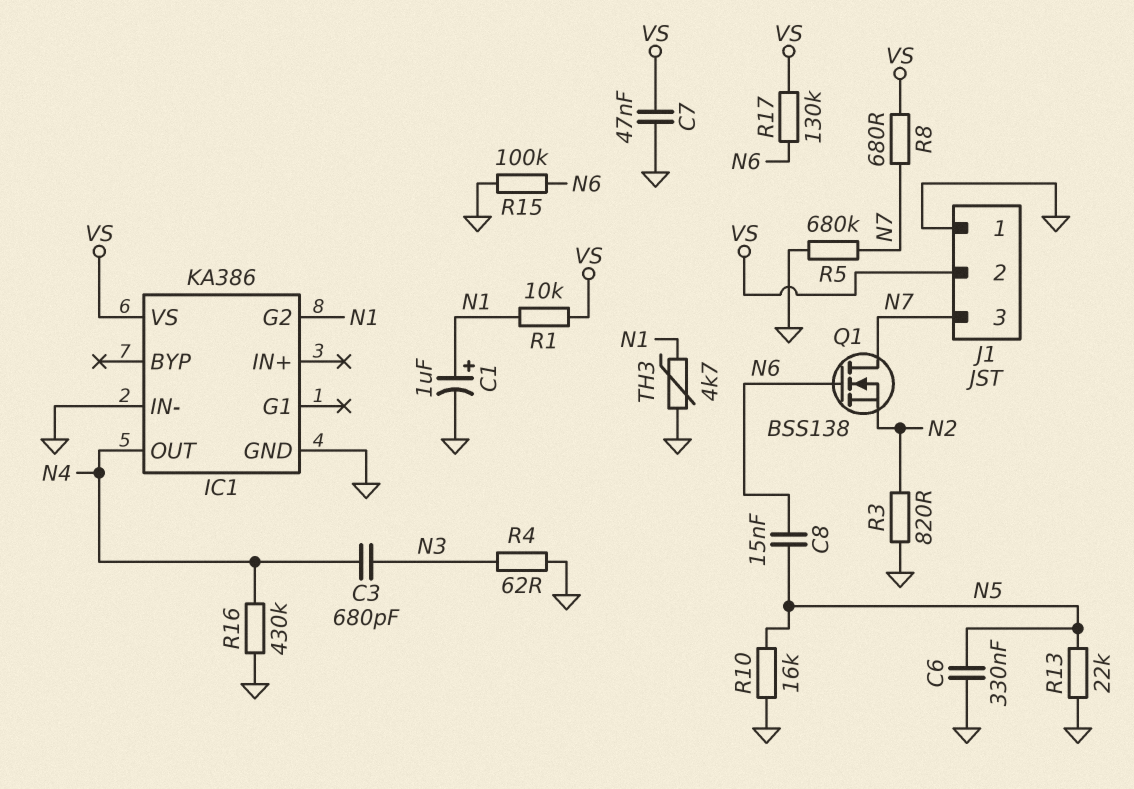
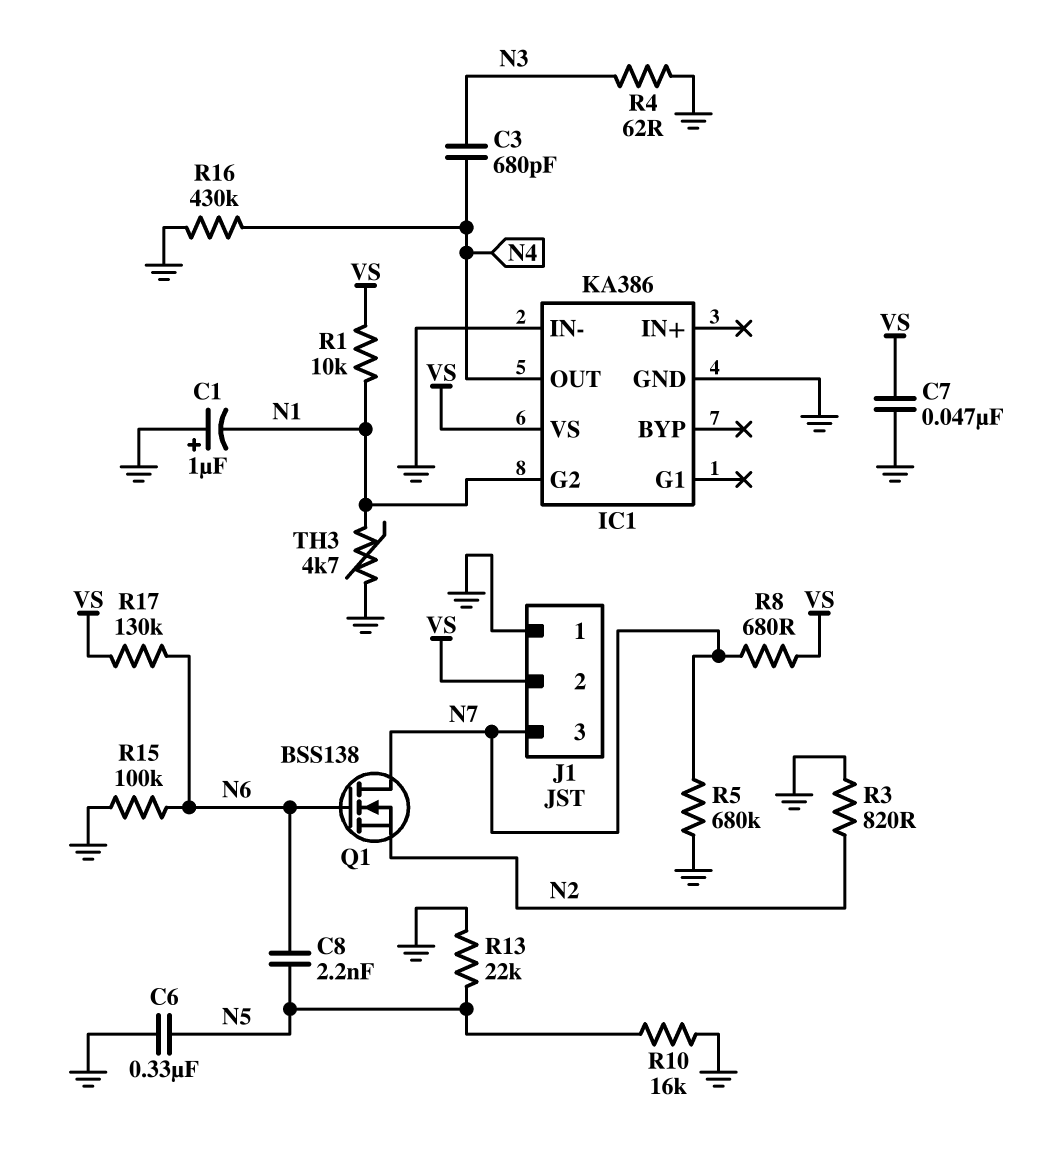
C1: 1uF (plus N1, minus GND) -> 1uF (plus GND, minus N1)
C8: 15nF (N5, N6) -> 2.2nF (N5, N6)

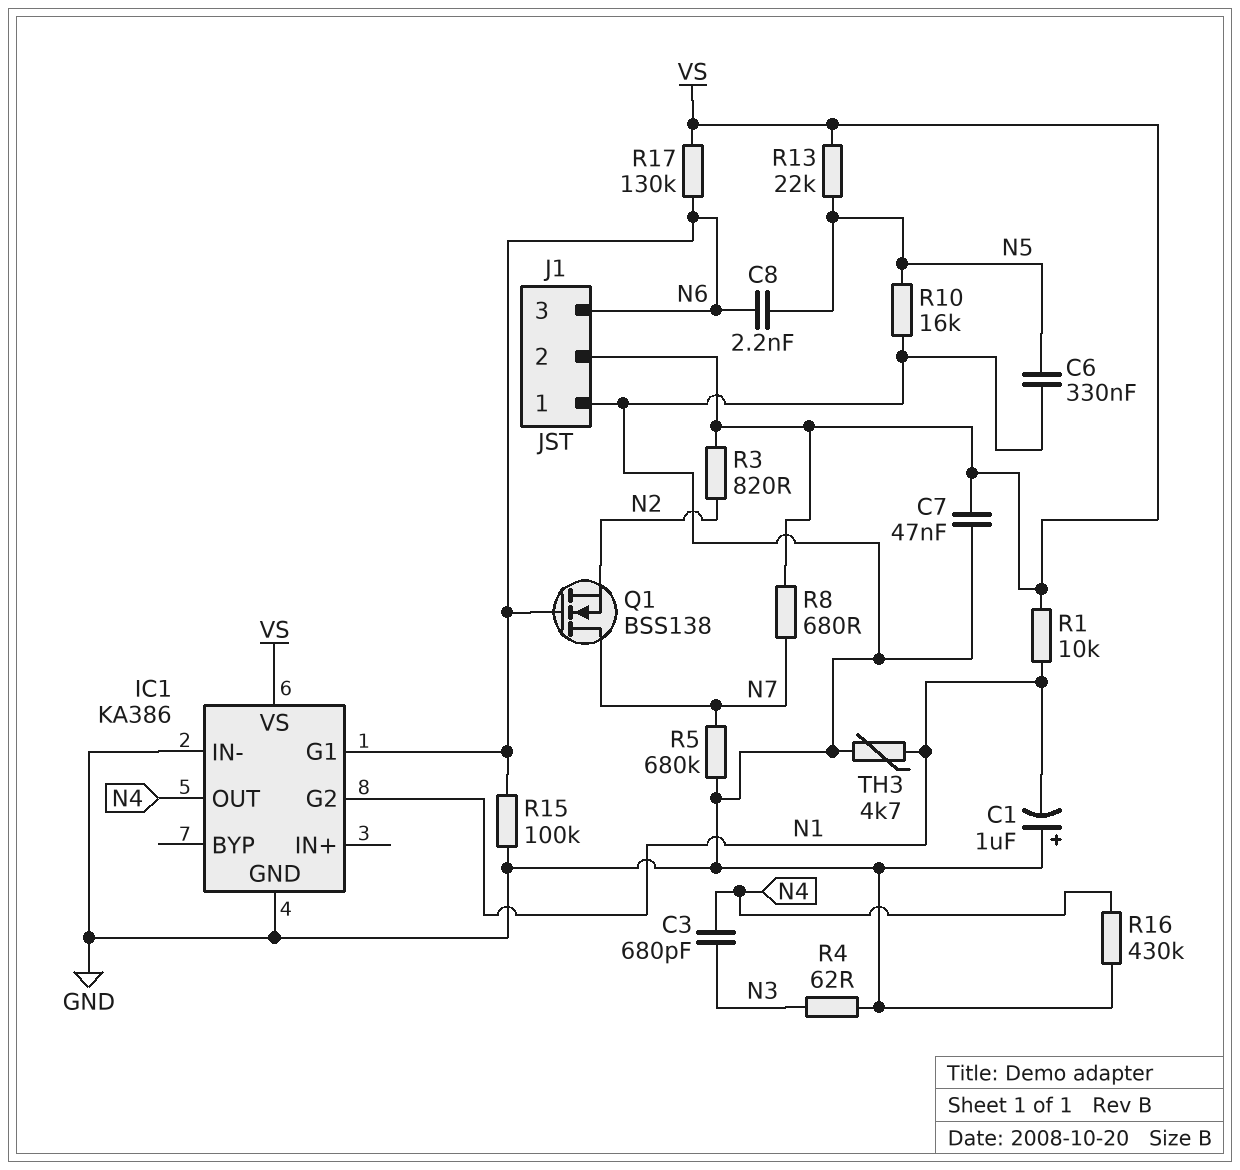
IC1 pin G1: none -> N6
J1 pin 3: N7 -> N6
R3: 820 (GND, N2) -> 820 (N2, VS)
R13: 22k (GND, N5) -> 22k (N5, VS)

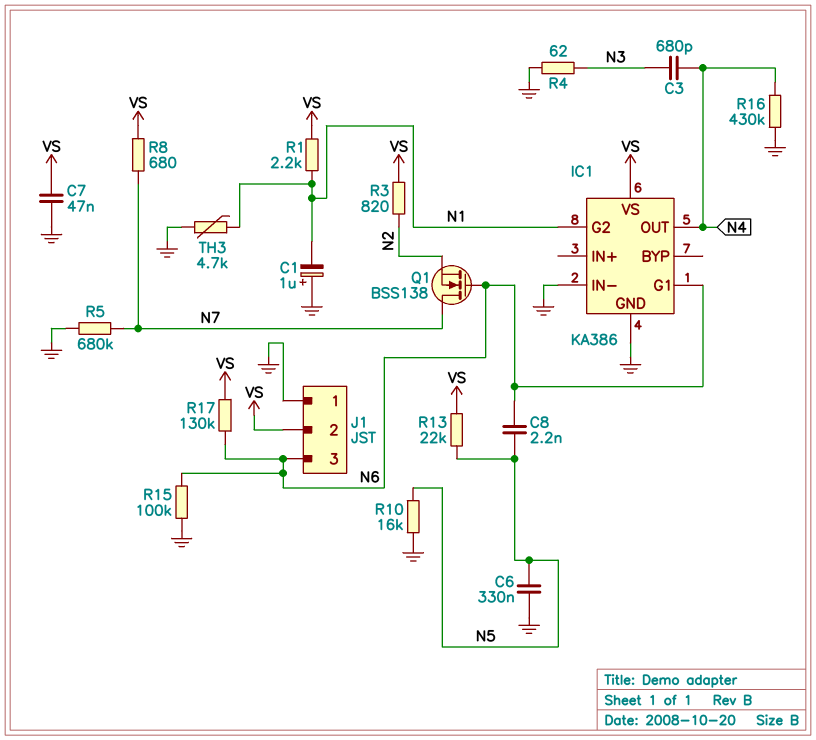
R1: 10k (N1, VS) -> 2.2k (N1, VS)

